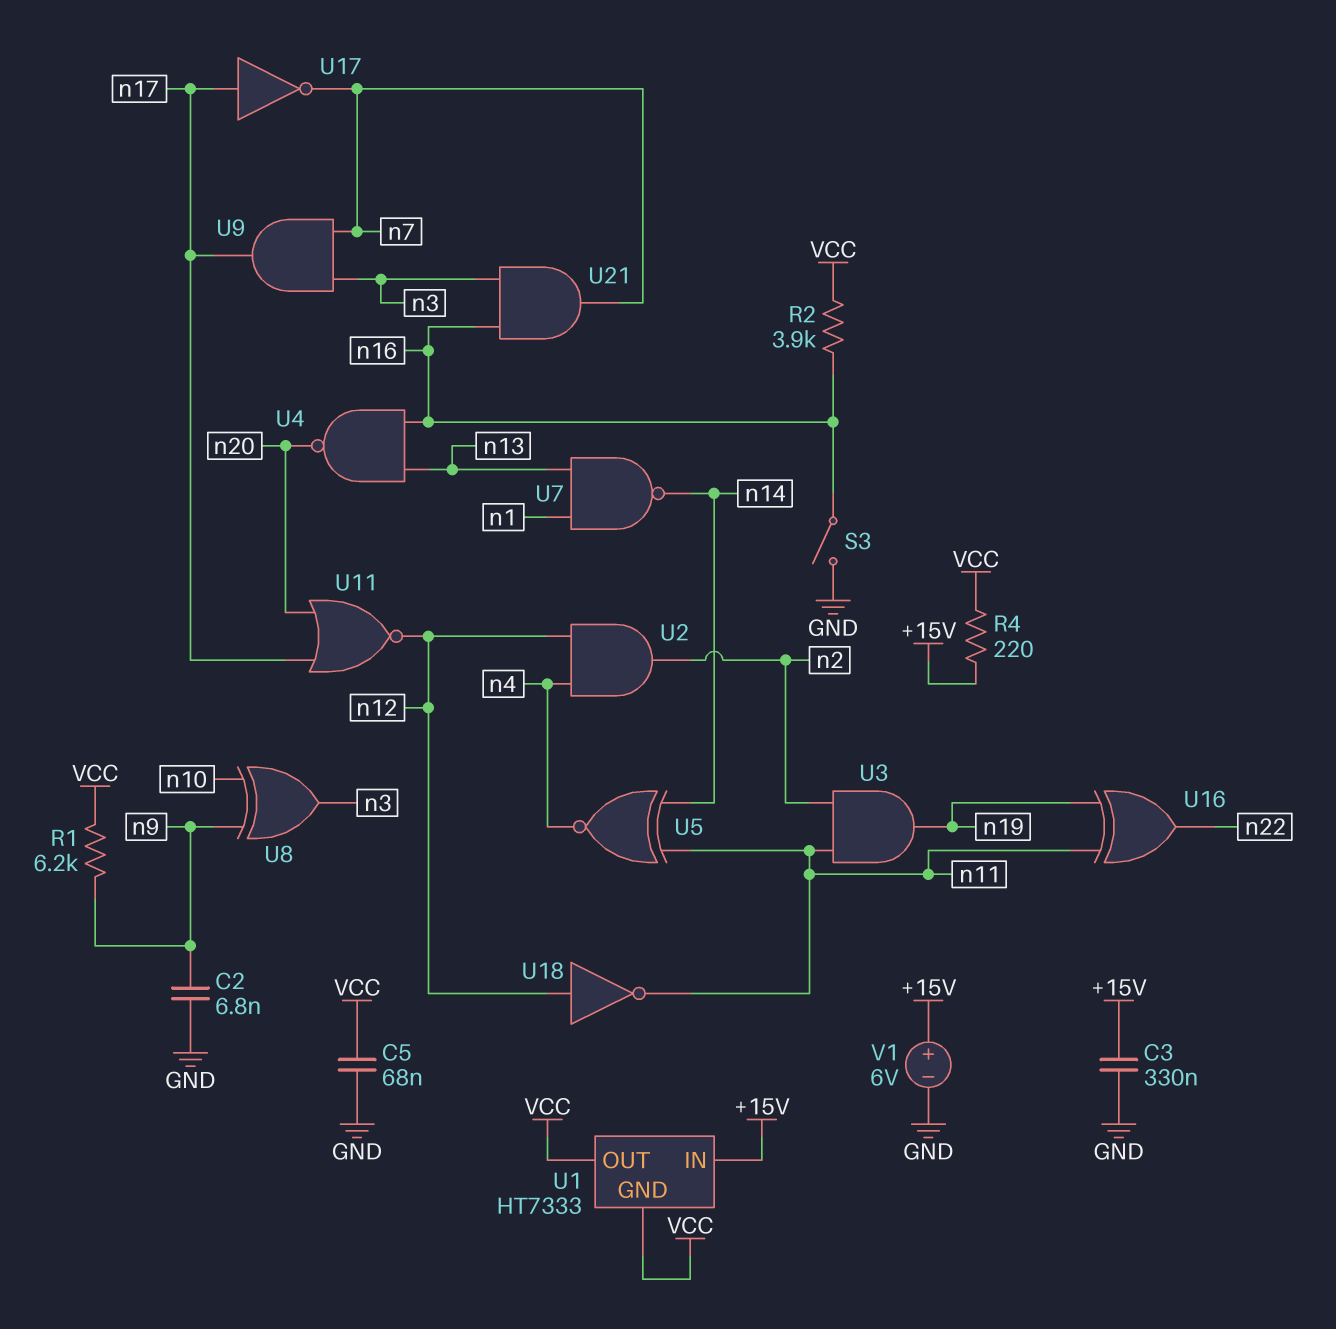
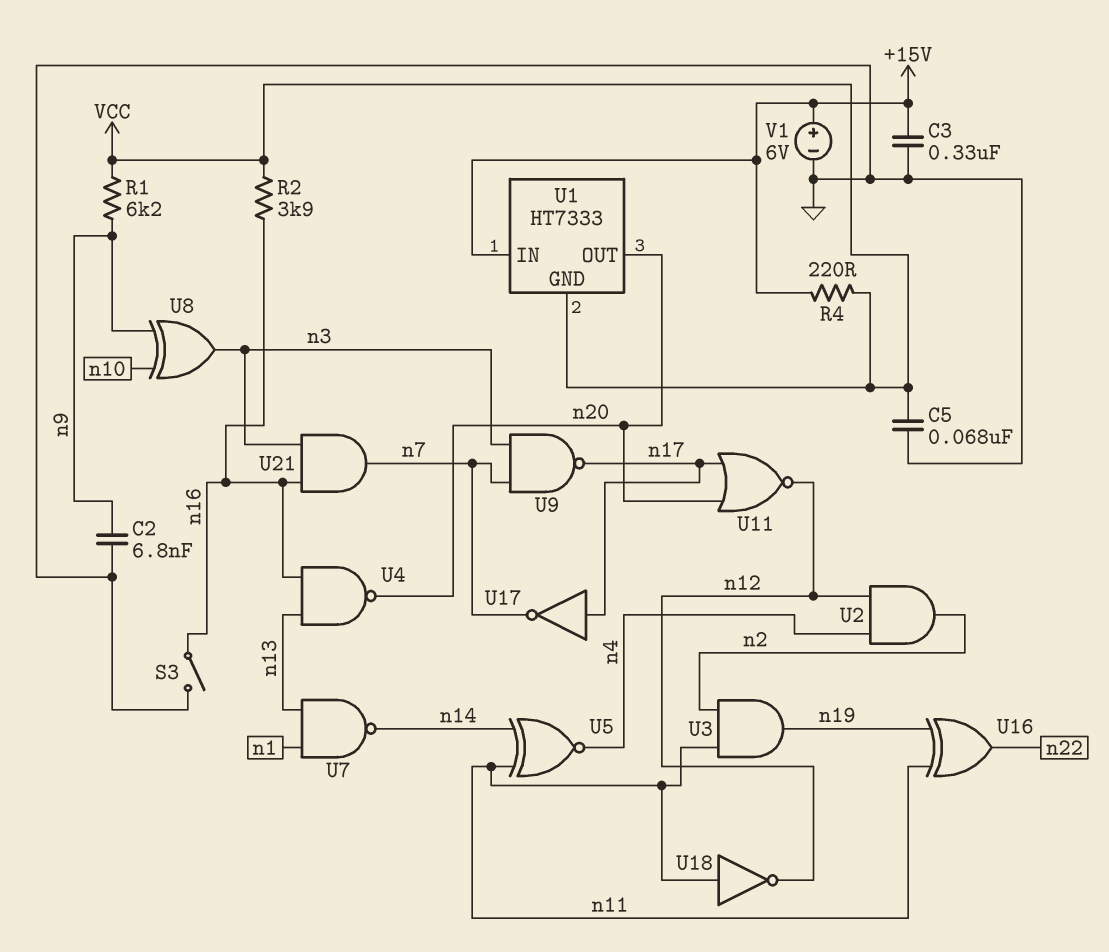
U1 pin OUT: VCC -> n20
U9: AND (in n3, in n7, out n17) -> NAND (in n3, in n7, out n17)
U18: NOT (in n12, out n11) -> NOT (in n11, out n12)

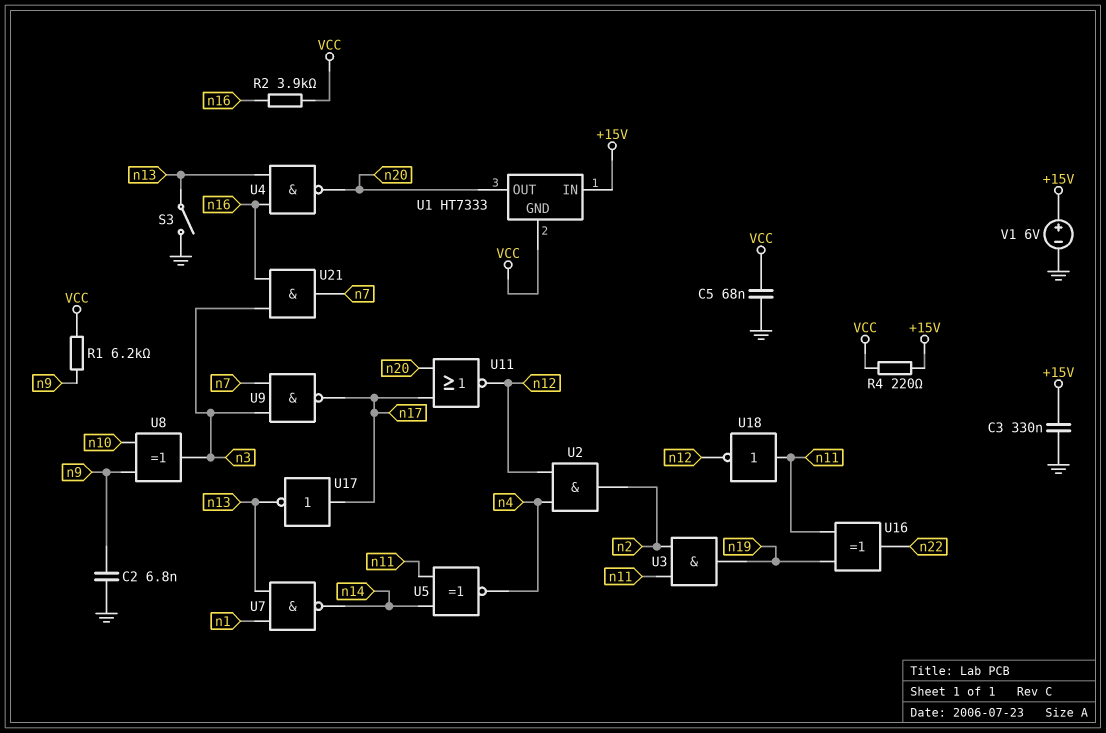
S3: switch (GND, n16) -> switch (GND, n13)
U17: NOT (in n17, out n7) -> NOT (in n17, out n13)

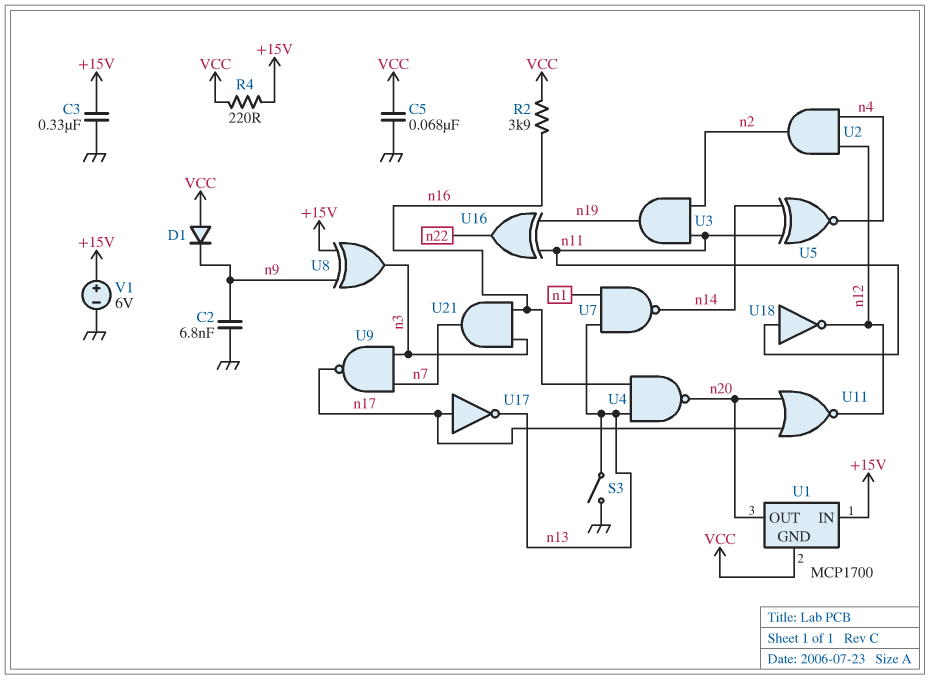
D1: none -> diode (A VCC, K n9)
R1: 6.2k (VCC, n9) -> none
U1: HT7333 -> MCP1700
U8: XOR (in n9, in n10, out n3) -> XOR (in +15V, in n9, out n3)

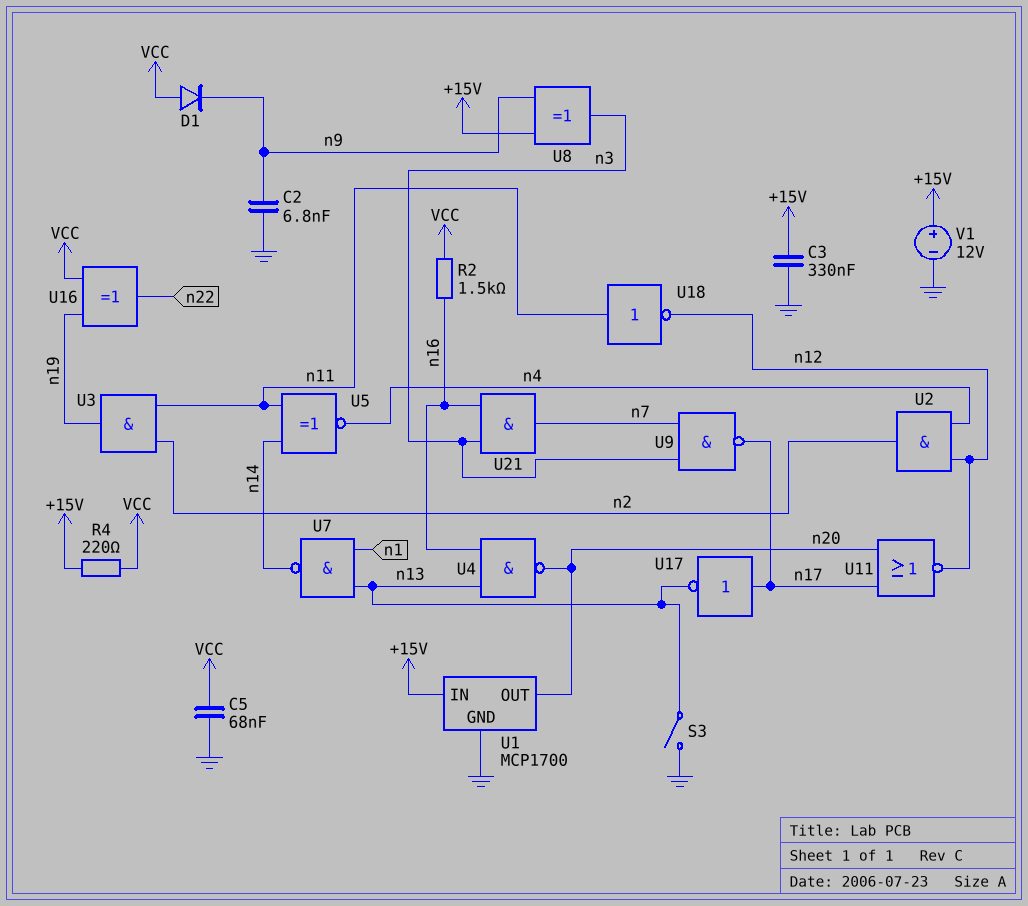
R2: 3.9k (VCC, n16) -> 1.5k (VCC, n16)
U1 pin GND: VCC -> GND
U16: XOR (in n11, in n19, out n22) -> XOR (in VCC, in n19, out n22)
V1: 6V (plus +15V, minus GND) -> 12V (plus +15V, minus GND)

